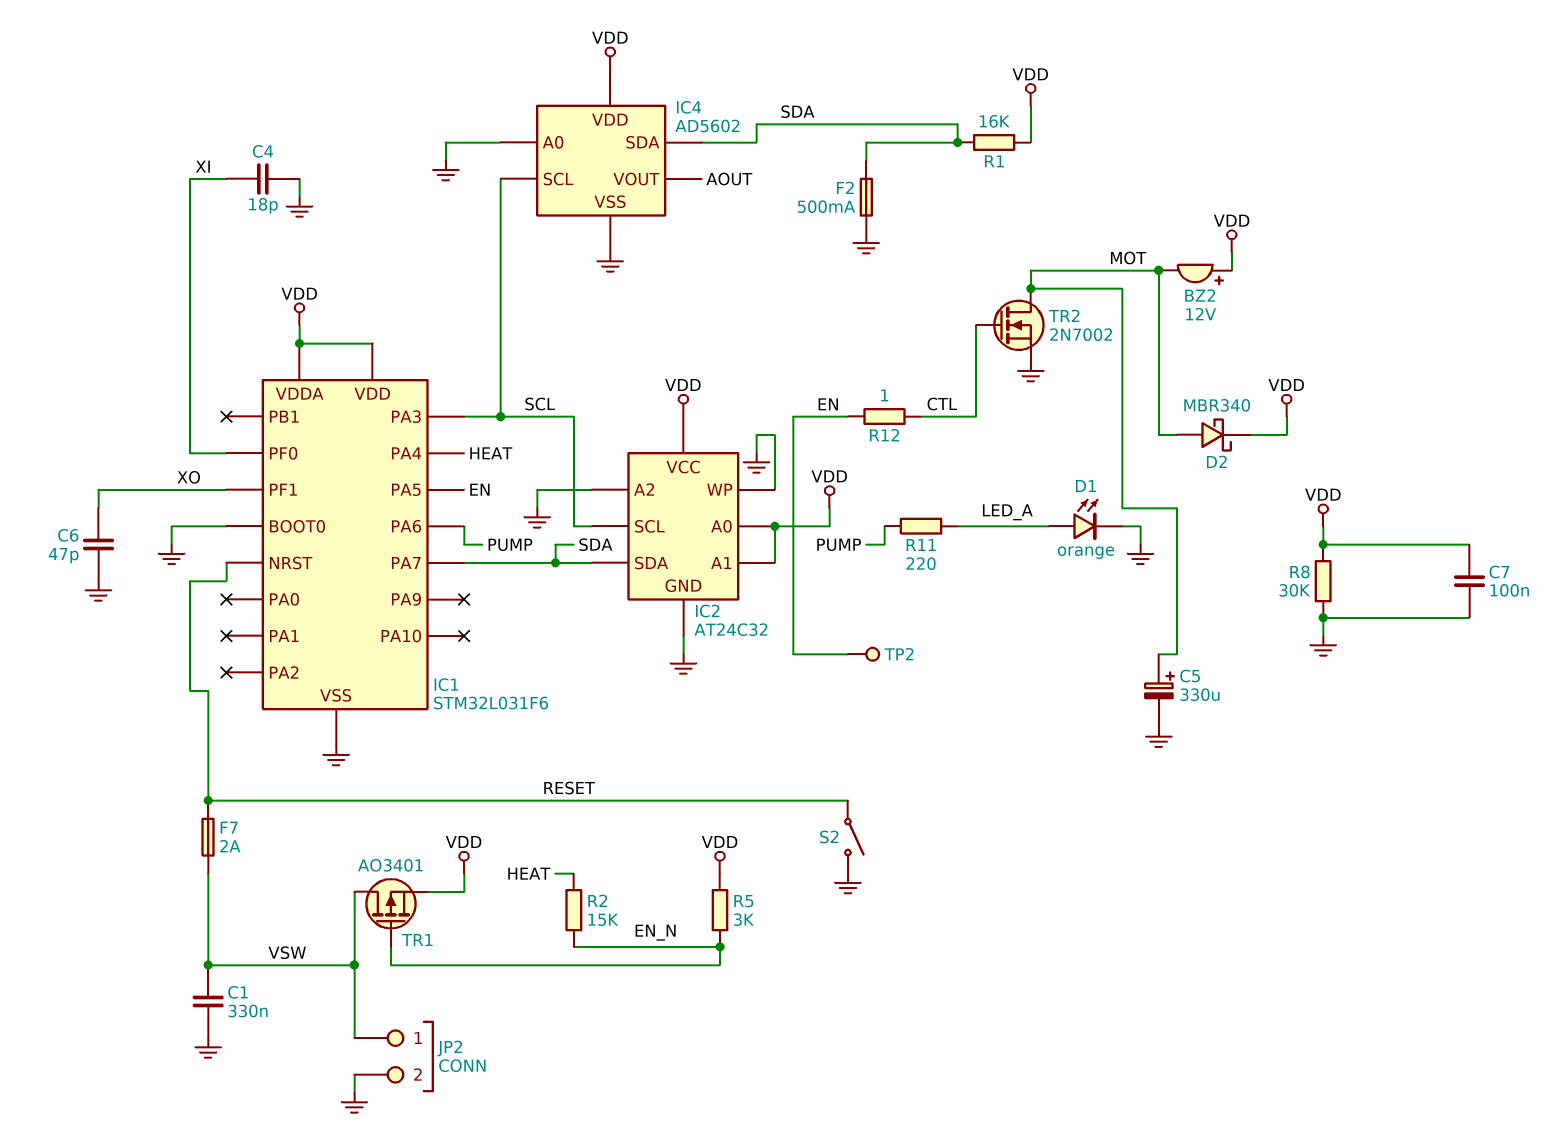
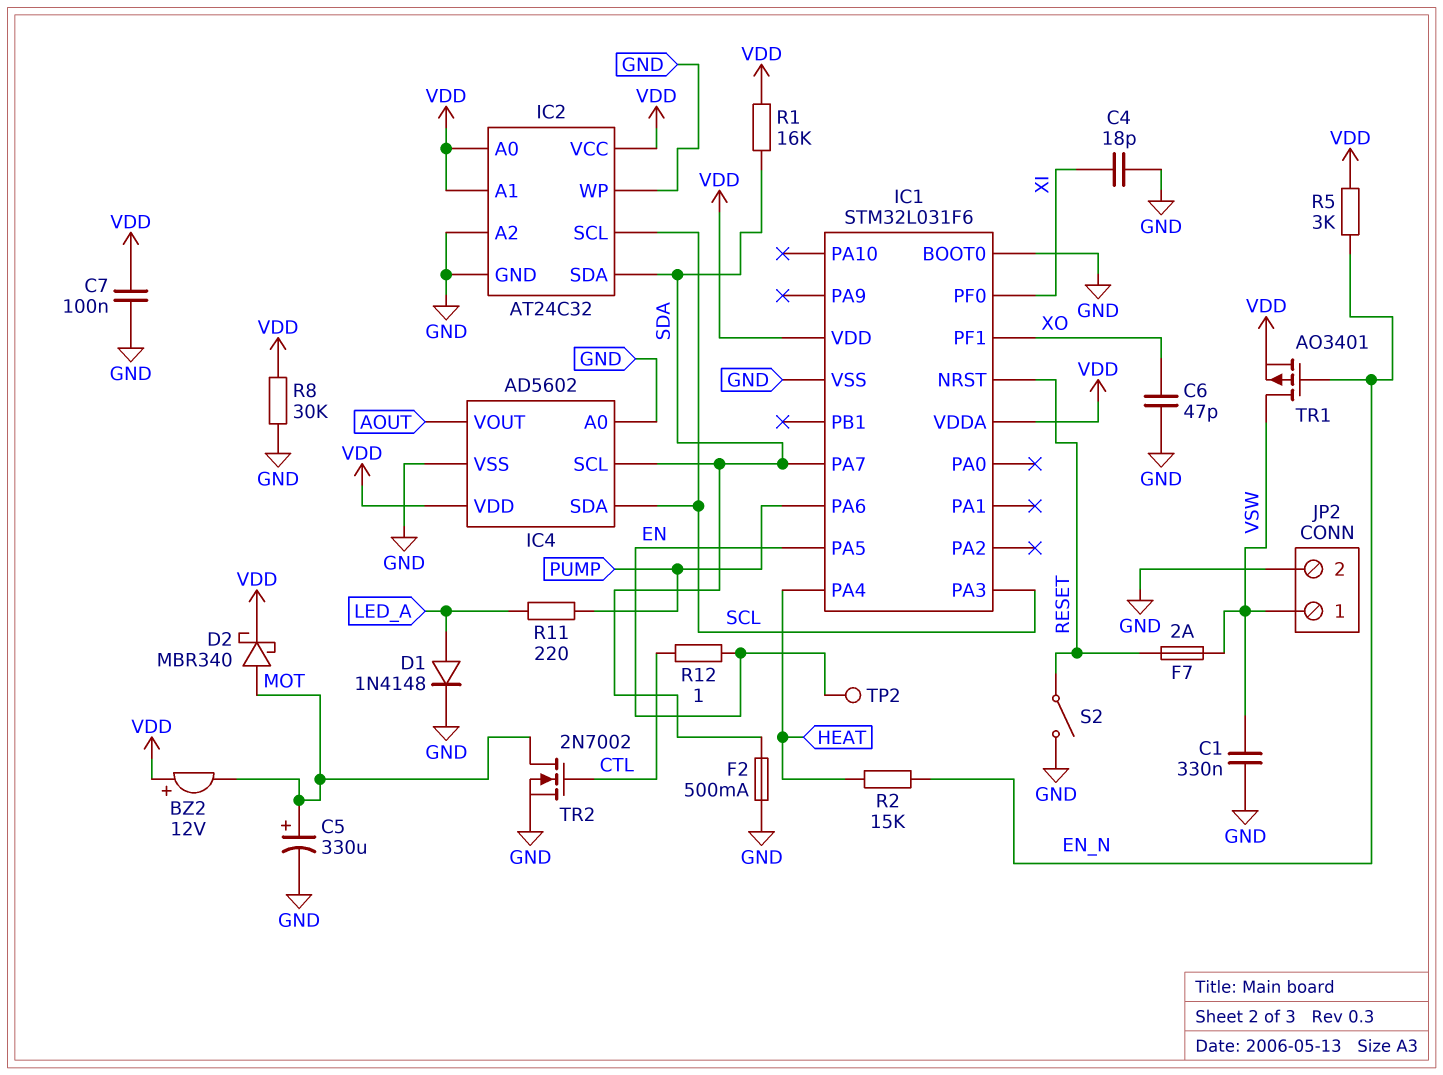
D1: LED orange (A LED_A, K GND) -> diode 1N4148 (A LED_A, K GND)
IC4 pin SCL: SCL -> SDA
IC4 pin SDA: SDA -> SCL

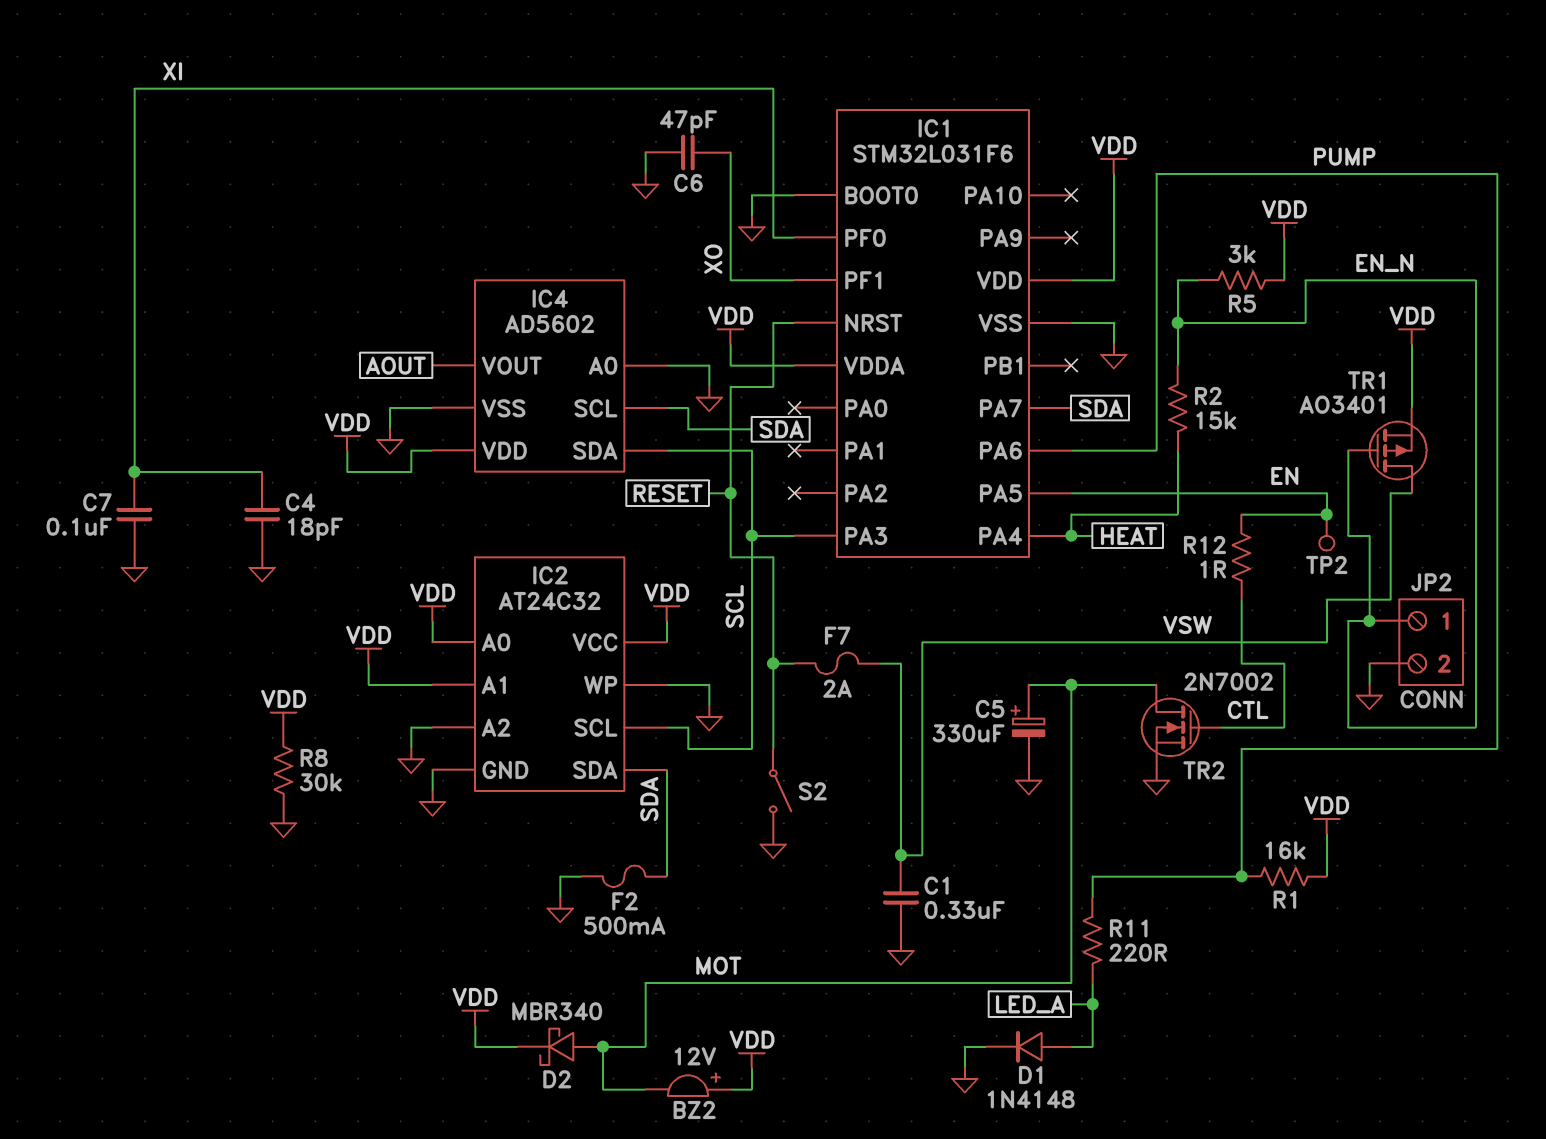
C7: 100nF (GND, VDD) -> 100nF (GND, XI)
JP2 pin 1: VSW -> EN_N
R1: 16k (SDA, VDD) -> 16k (PUMP, VDD)

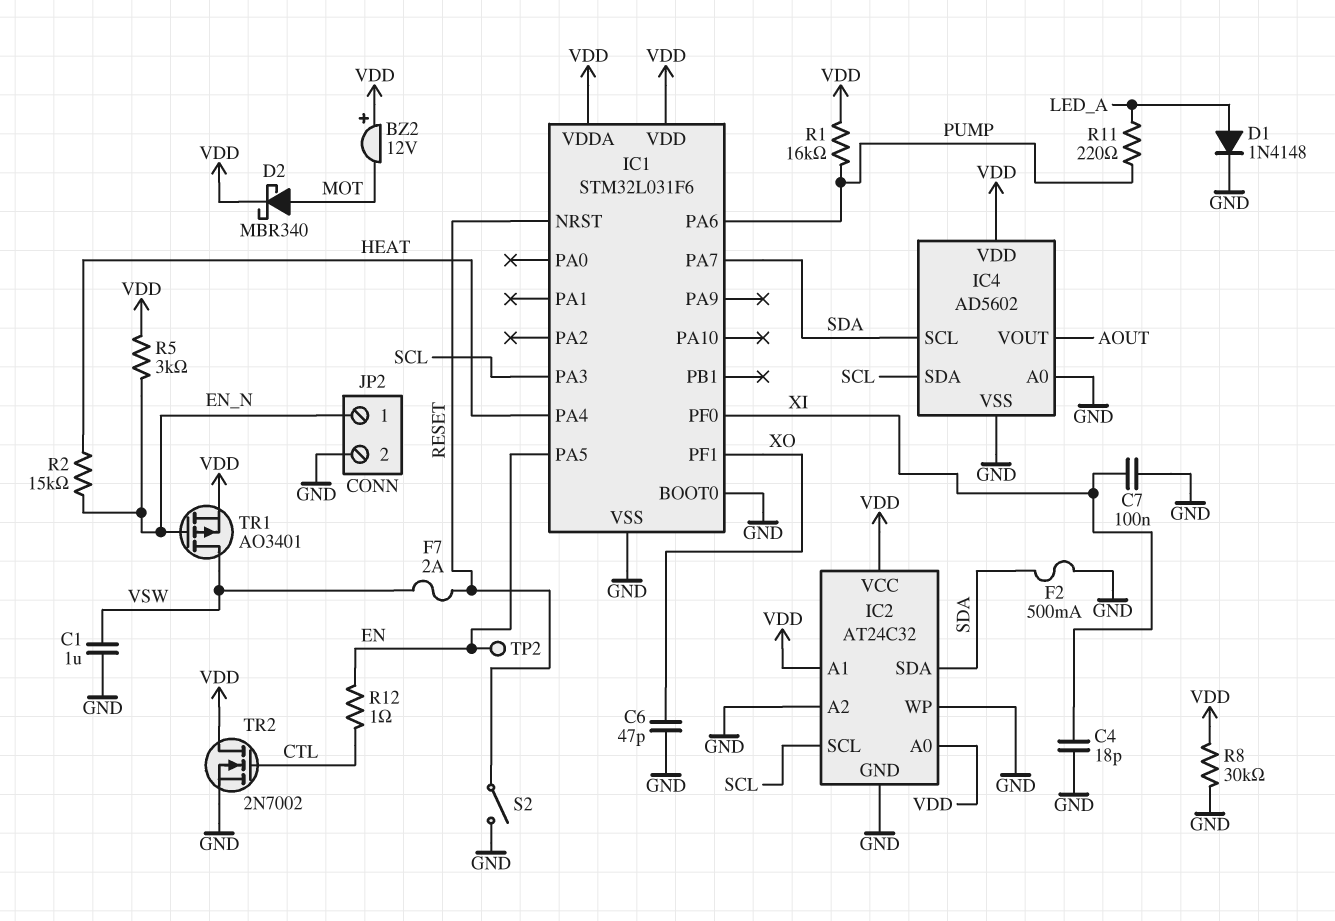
C1: 330nF (GND, VSW) -> 1uF (GND, VSW)
C5: 330uF (plus MOT, minus GND) -> none
TR2: NMOS 2N7002 (G CTL, D MOT, S GND) -> NMOS 2N7002 (G CTL, D VDD, S GND)

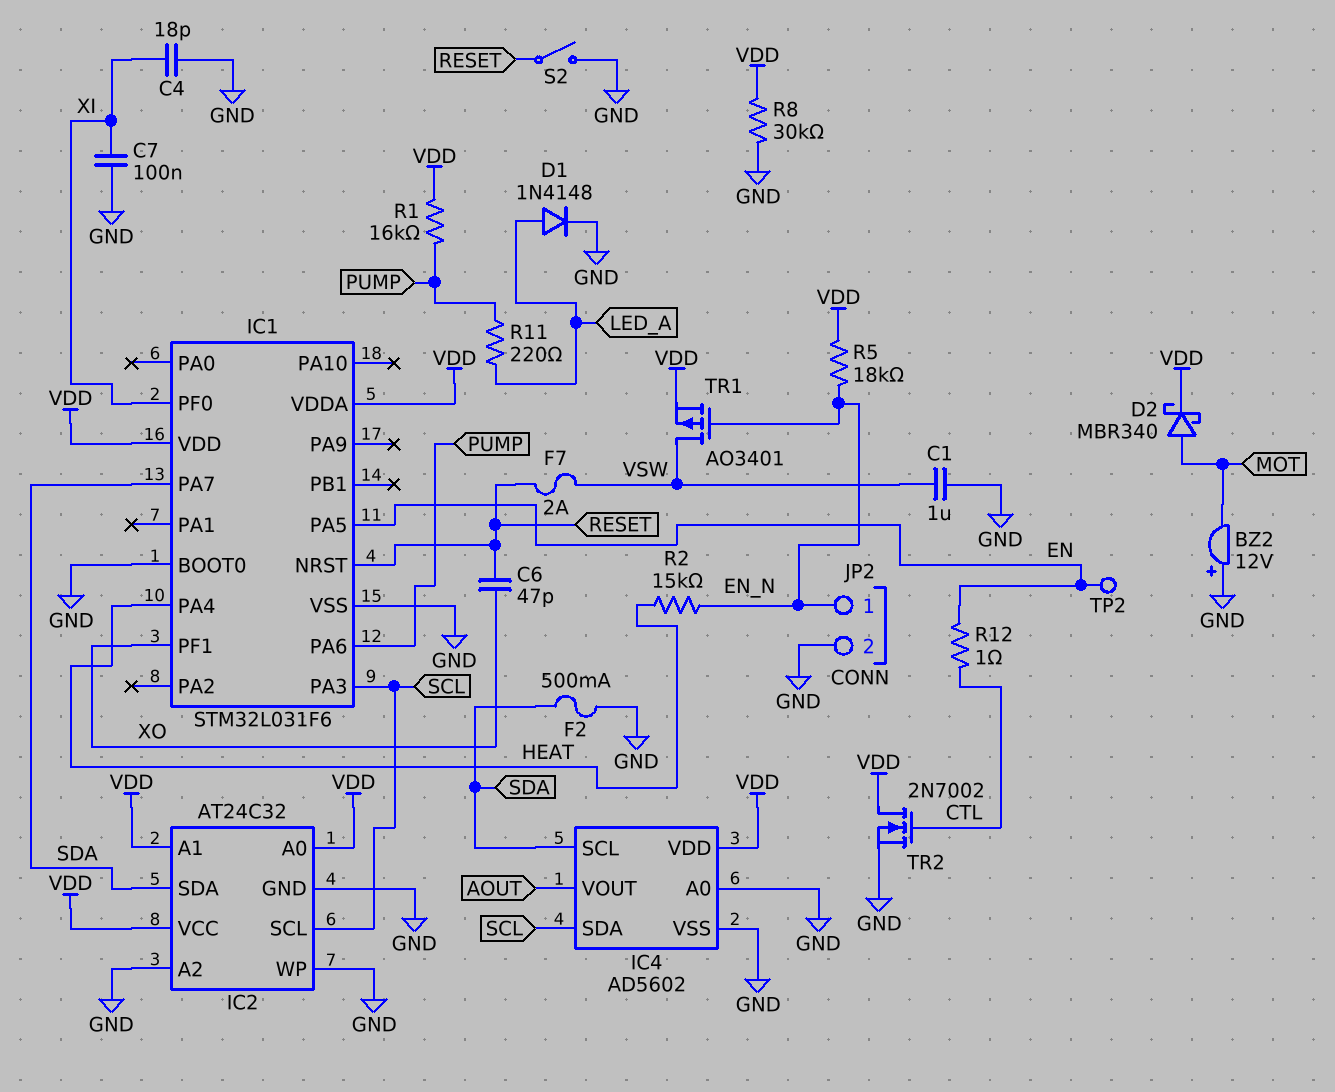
BZ2: buzzer 12V (plus VDD, minus MOT) -> buzzer 12V (plus GND, minus MOT)
C6: 47pF (GND, XO) -> 47pF (RESET, XO)
R5: 3k (EN_N, VDD) -> 18k (EN_N, VDD)

